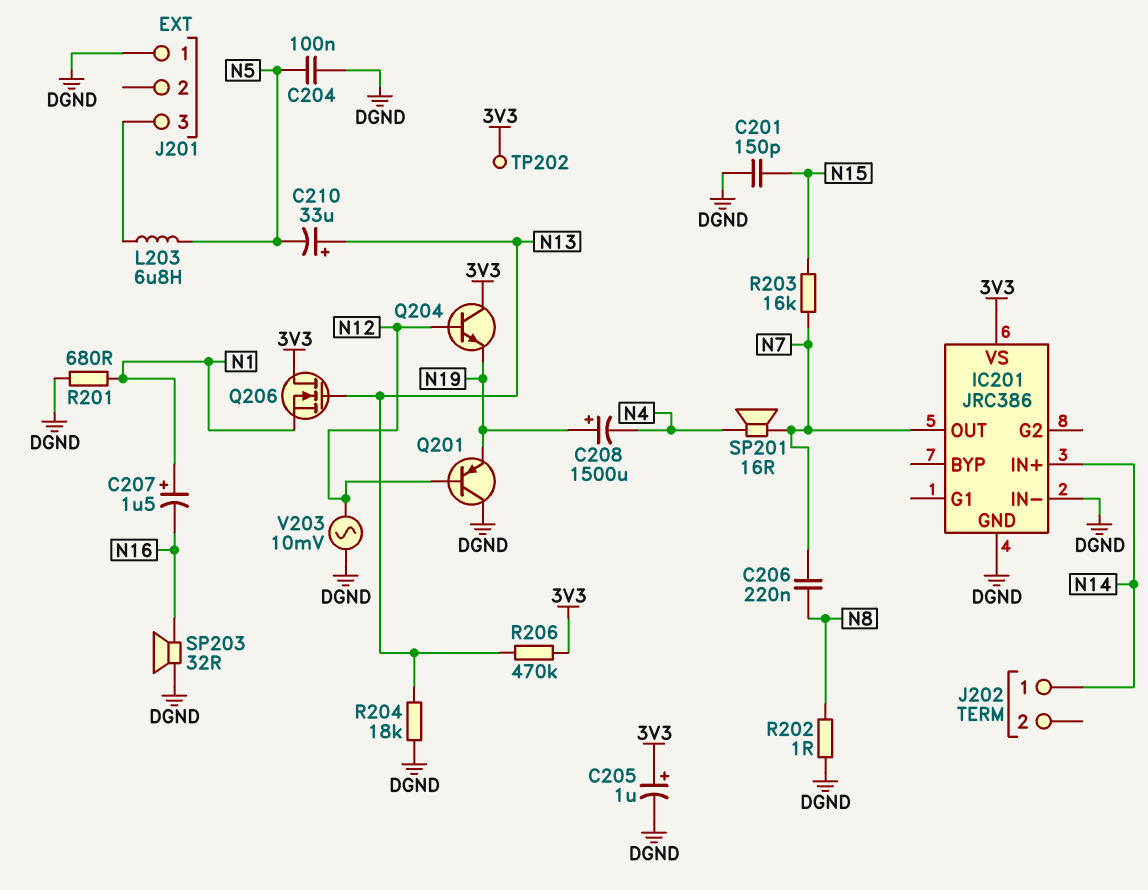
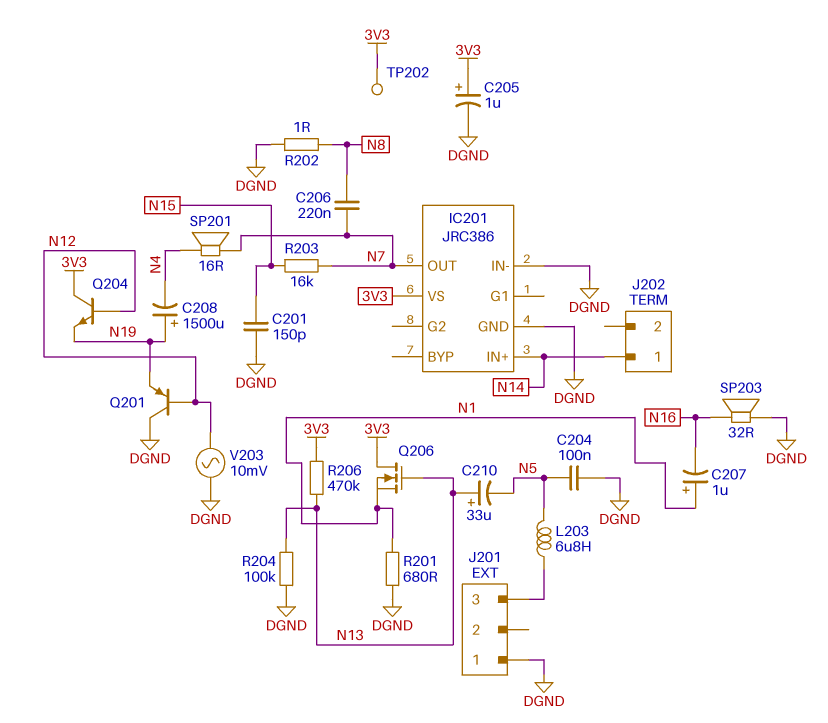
C207: 1.5uF (plus N1, minus N16) -> 1uF (plus N1, minus N16)
R204: 18k (DGND, N13) -> 100k (DGND, N13)

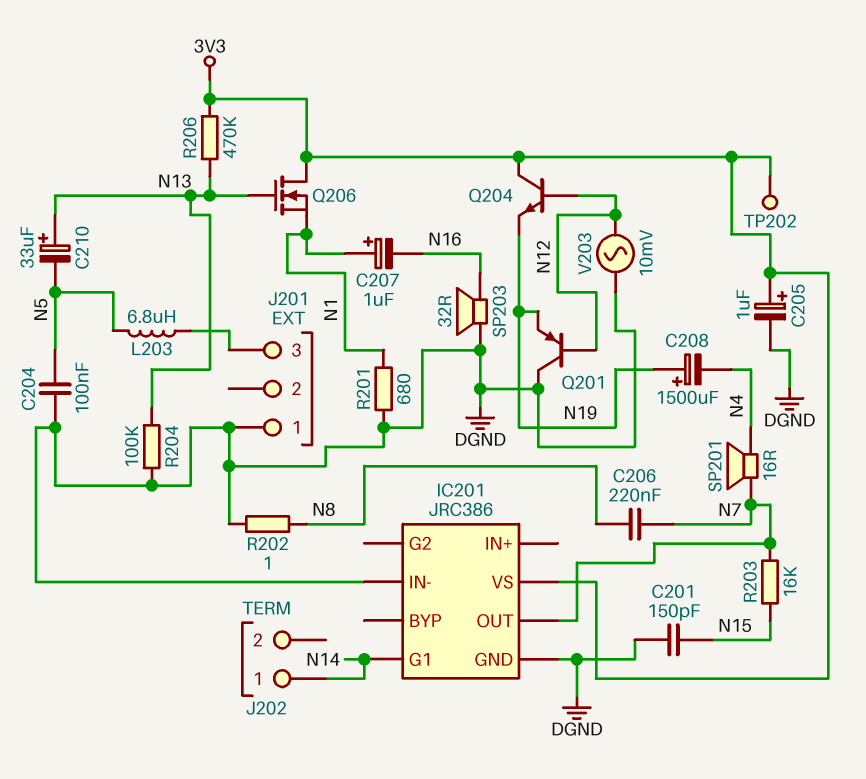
IC201 pin G1: none -> N14
IC201 pin IN+: N14 -> none

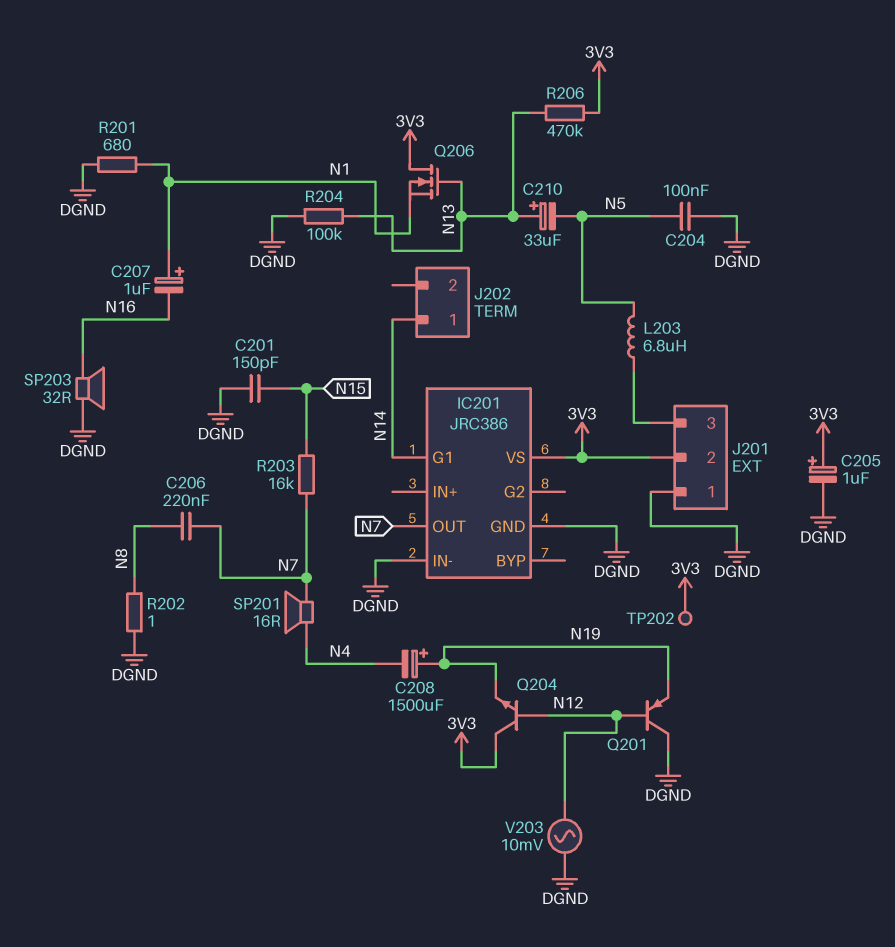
J201 pin 2: none -> 3V3

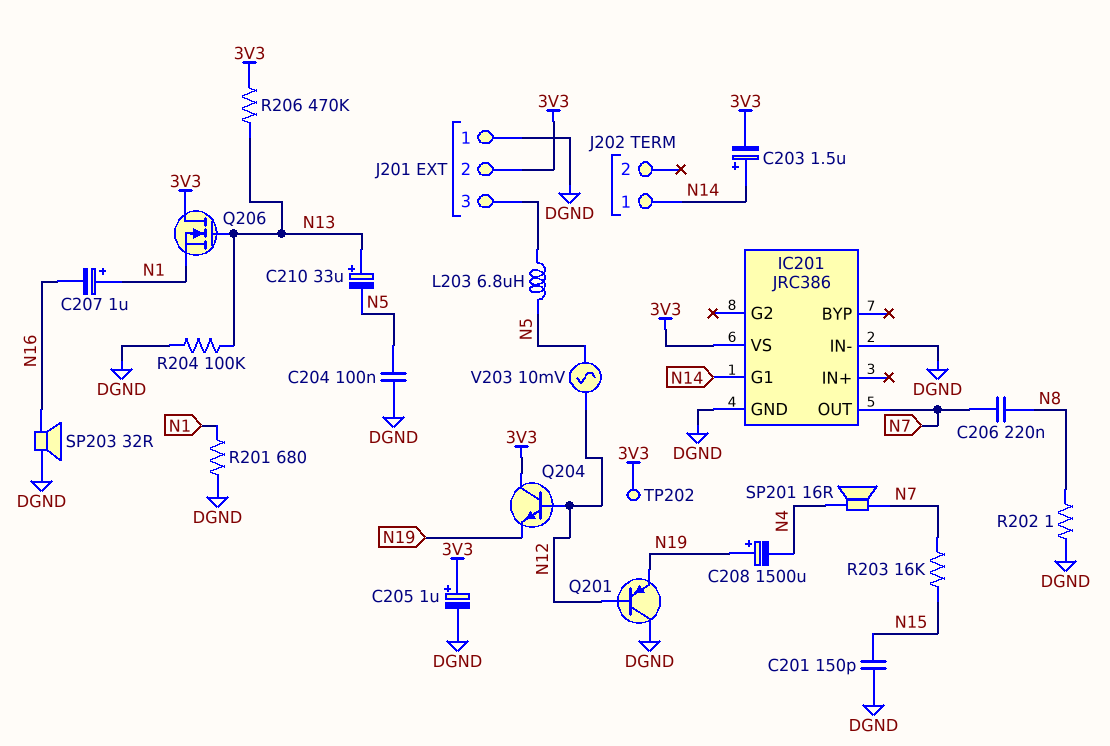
C203: none -> 1.5uF (plus N14, minus 3V3)
V203: AC 10mV (DGND, N12) -> AC 10mV (N5, N12)

